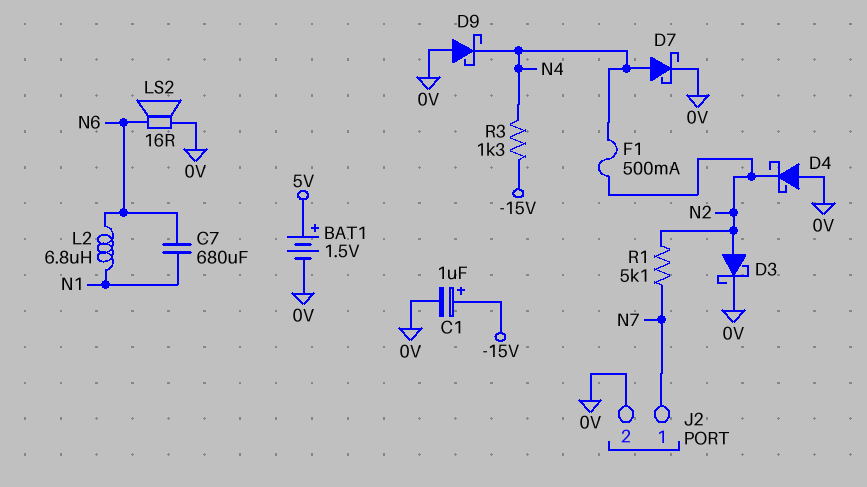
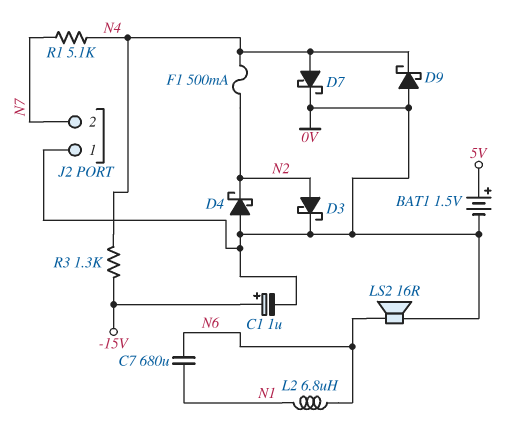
J2 pin 1: N7 -> 0V
J2 pin 2: 0V -> N7
R1: 5.1k (N2, N7) -> 5.1k (N4, N7)

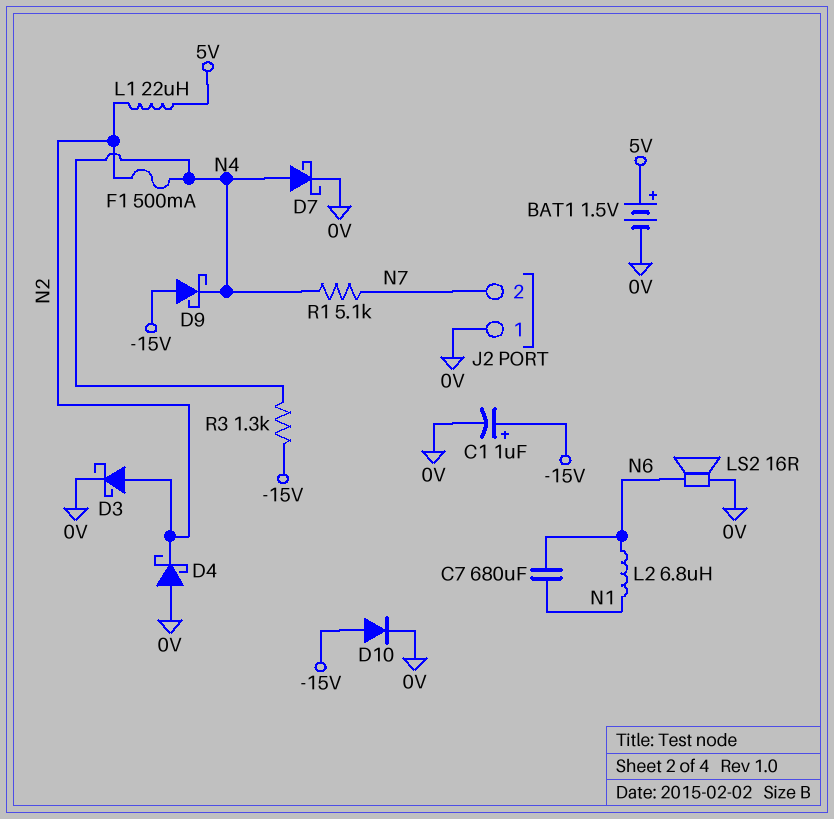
D9: schottky (A 0V, K N4) -> schottky (A -15V, K N4)
D10: none -> diode (A -15V, K 0V)
L1: none -> 22uH (5V, N2)

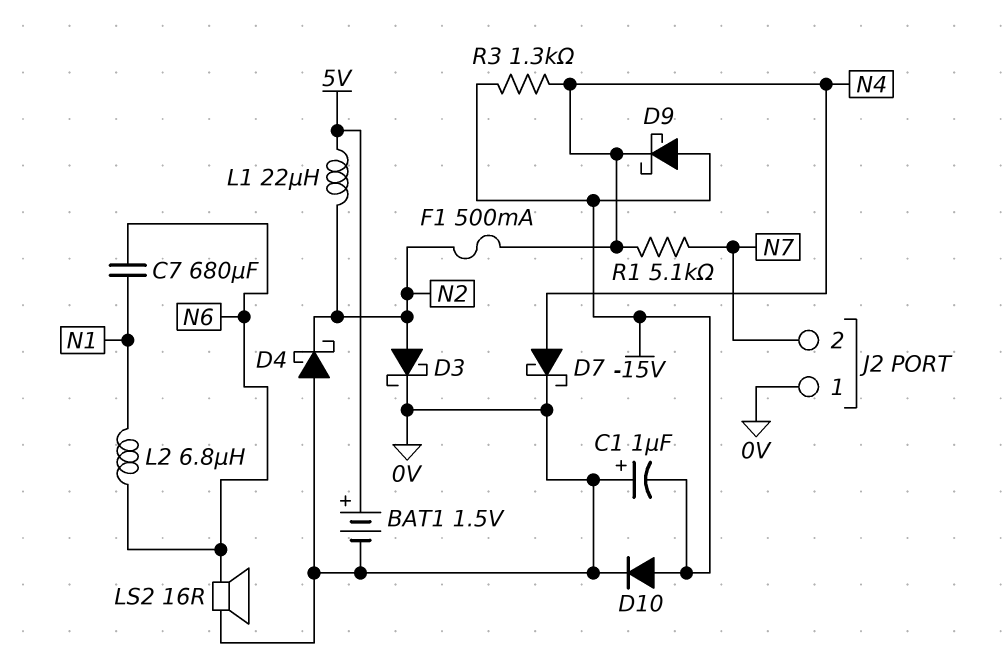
C1: 1uF (plus -15V, minus 0V) -> 1uF (plus 0V, minus -15V)

